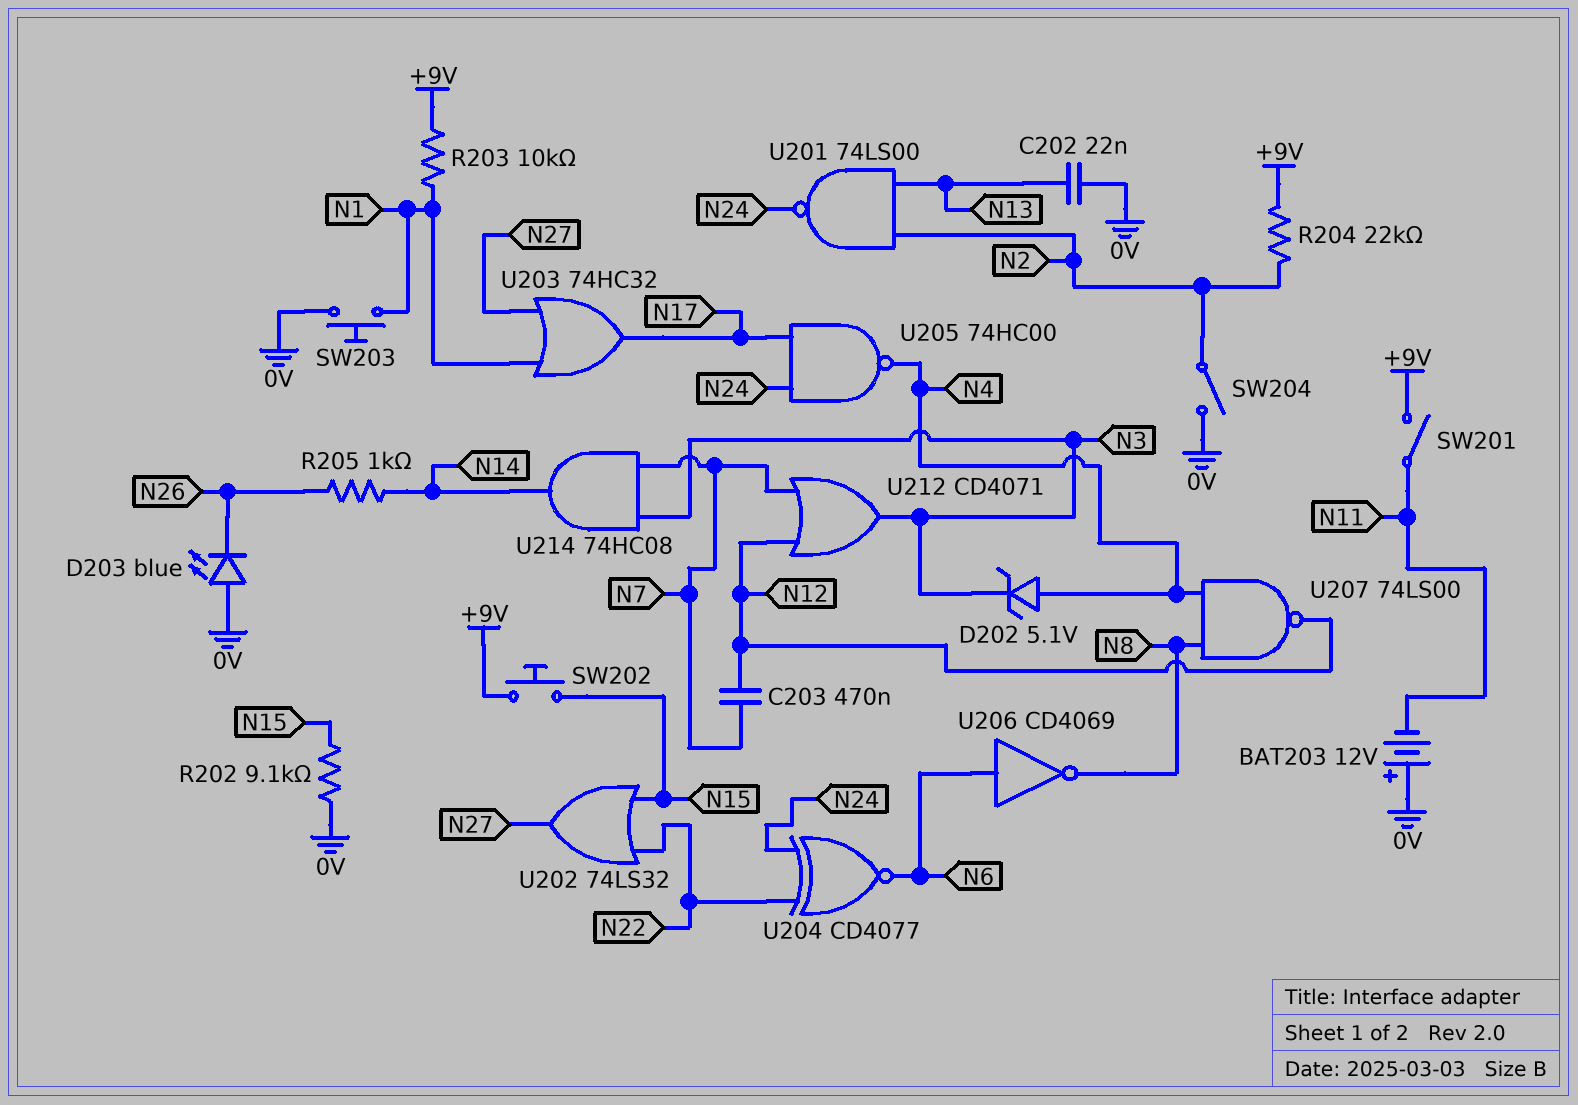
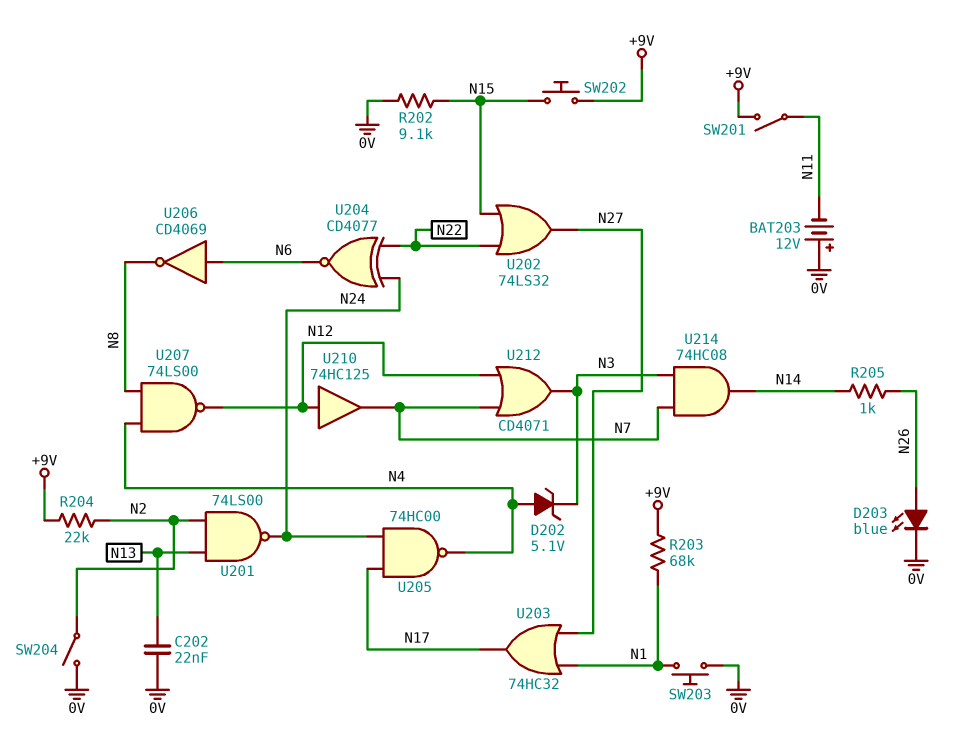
C203: 470nF (N7, N12) -> none
D203: LED blue (A 0V, K N26) -> LED blue (A N26, K 0V)
R203: 10k (+9V, N1) -> 68k (+9V, N1)
U210: none -> buffer 74HC125 (in N12, out N7)

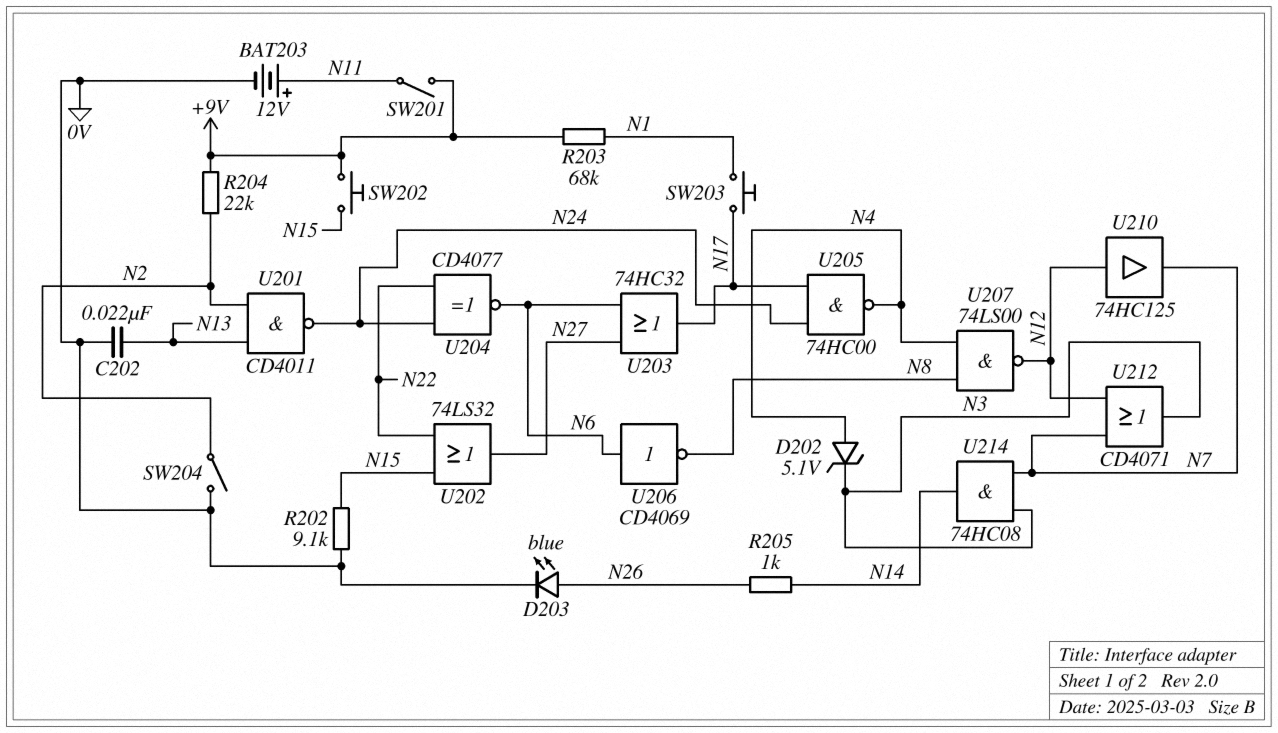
BAT203: 12V (plus 0V, minus N11) -> 12V (plus N11, minus 0V)
SW203: button (0V, N1) -> button (N1, N17)
U201: NAND 74LS00 (in N2, in N13, out N24) -> NAND CD4011 (in N2, in N13, out N24)
U203: OR 74HC32 (in N1, in N27, out N17) -> OR 74HC32 (in N6, in N27, out N17)

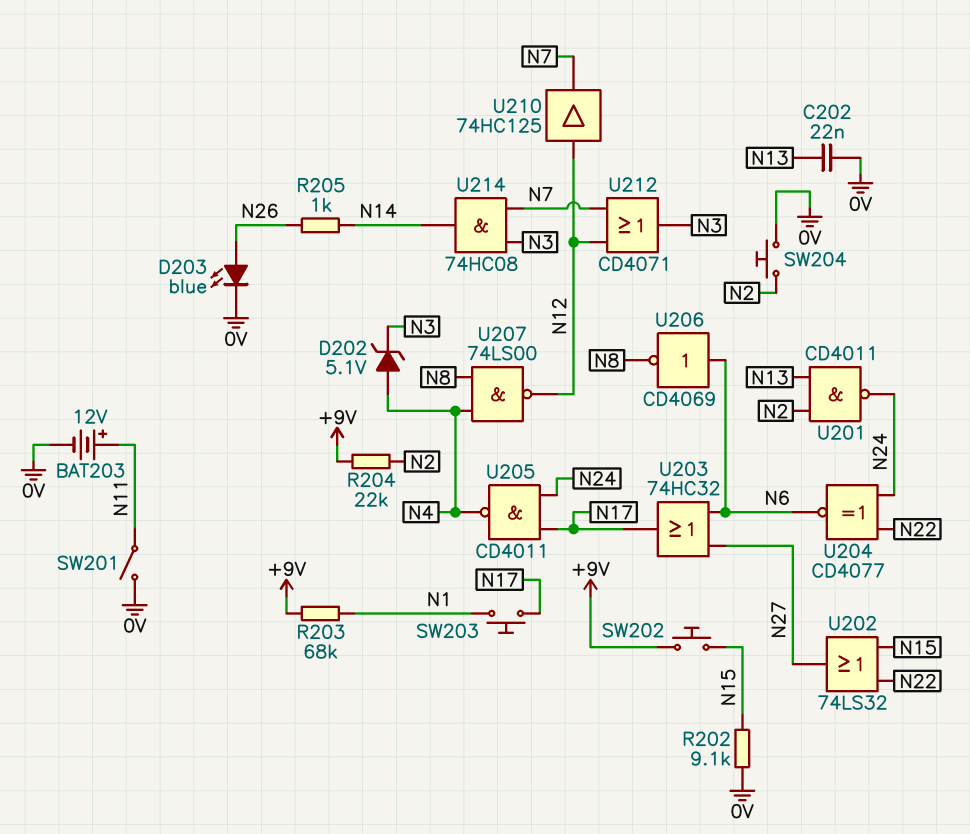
SW201: switch (+9V, N11) -> switch (0V, N11)
SW204: switch (0V, N2) -> button (0V, N2)
U205: NAND 74HC00 (in N17, in N24, out N4) -> NAND CD4011 (in N17, in N24, out N4)

